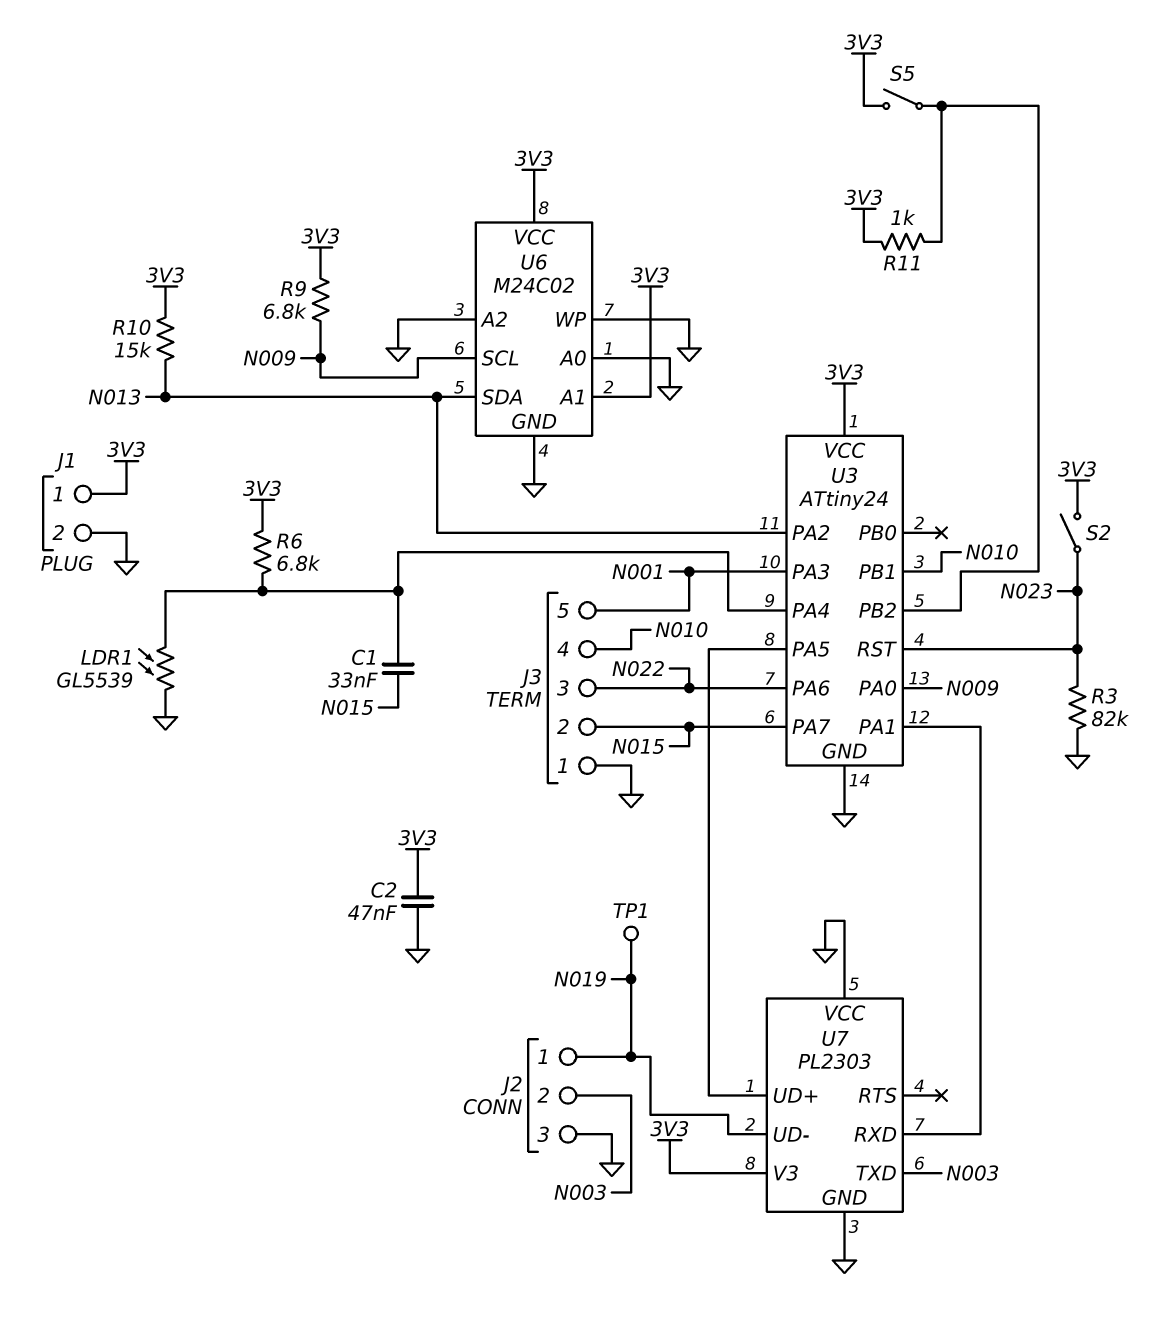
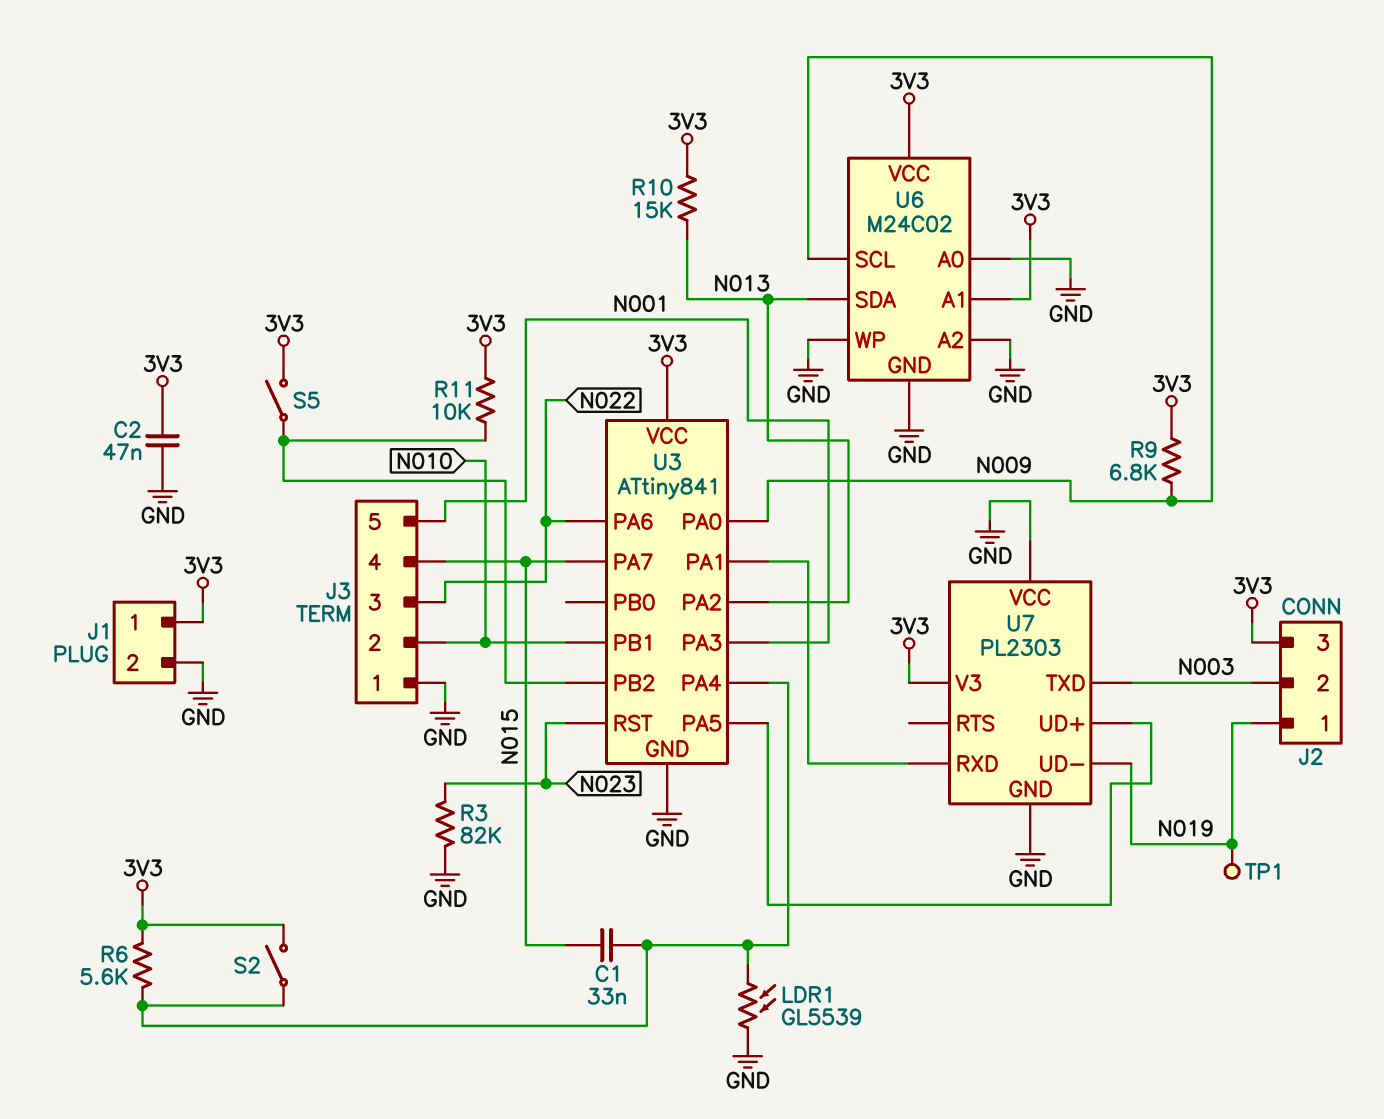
J2 pin 3: GND -> 3V3
J3 pin 2: N015 -> N010
J3 pin 4: N010 -> N015
R6: 6.8k (3V3, U3/PA4) -> 5.6k (3V3, U3/PA4)
R11: 1k (3V3, U3/PB2) -> 10k (3V3, U3/PB2)
S2: switch (3V3, N023) -> switch (3V3, U3/PA4)
U3: ATtiny24 -> ATtiny841

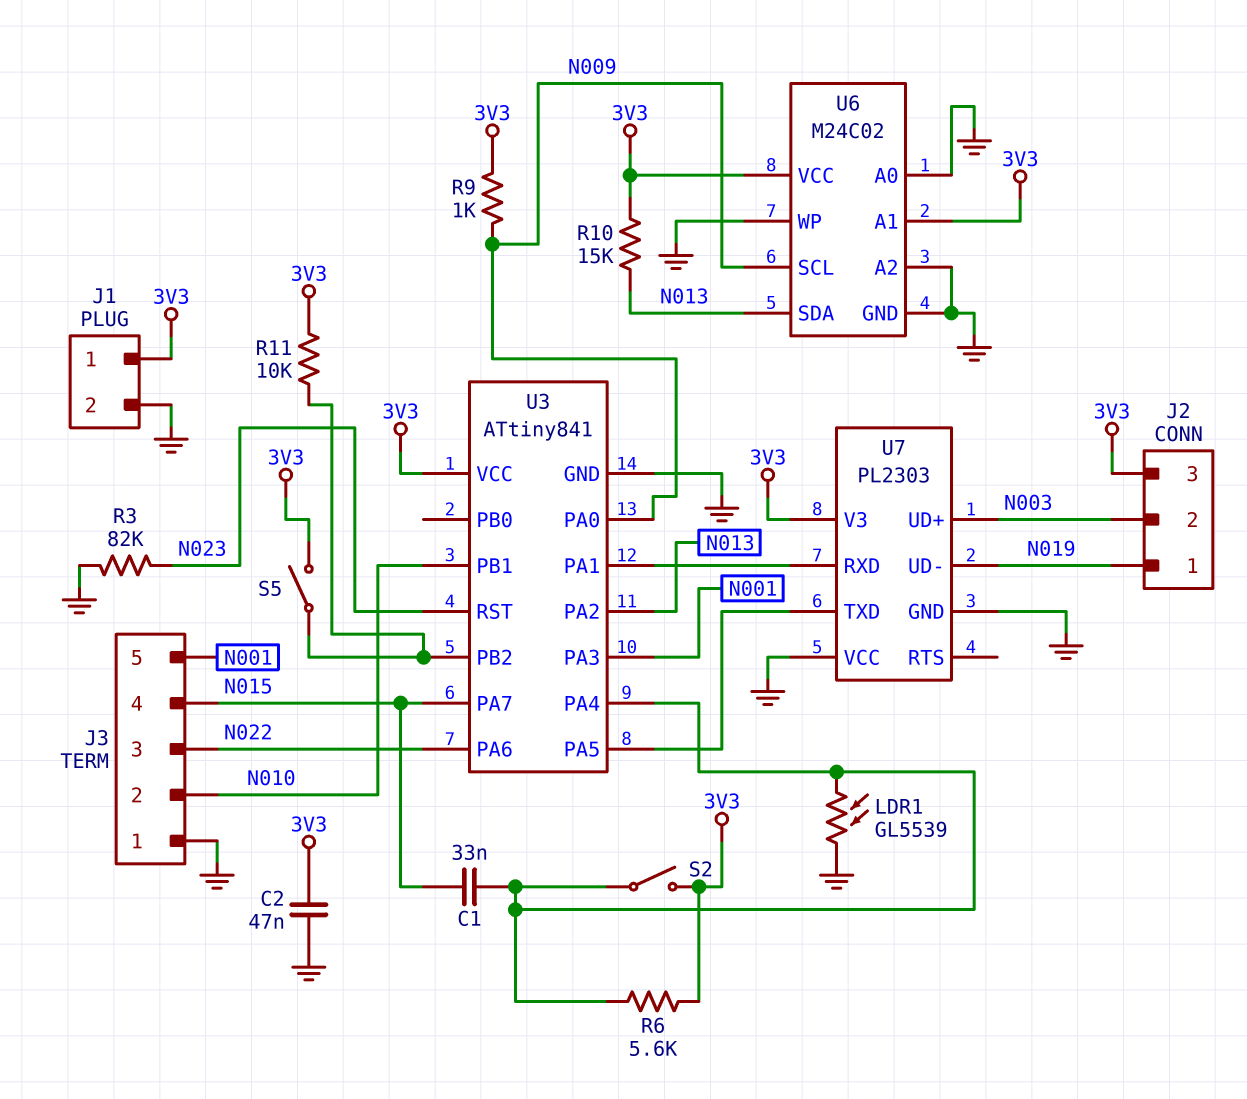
R9: 6.8k (3V3, N009) -> 1k (3V3, N009)
TP1: test point (N019) -> none
U7 pin TXD: N003 -> U3/PA5
U7 pin UD+: U3/PA5 -> N003

